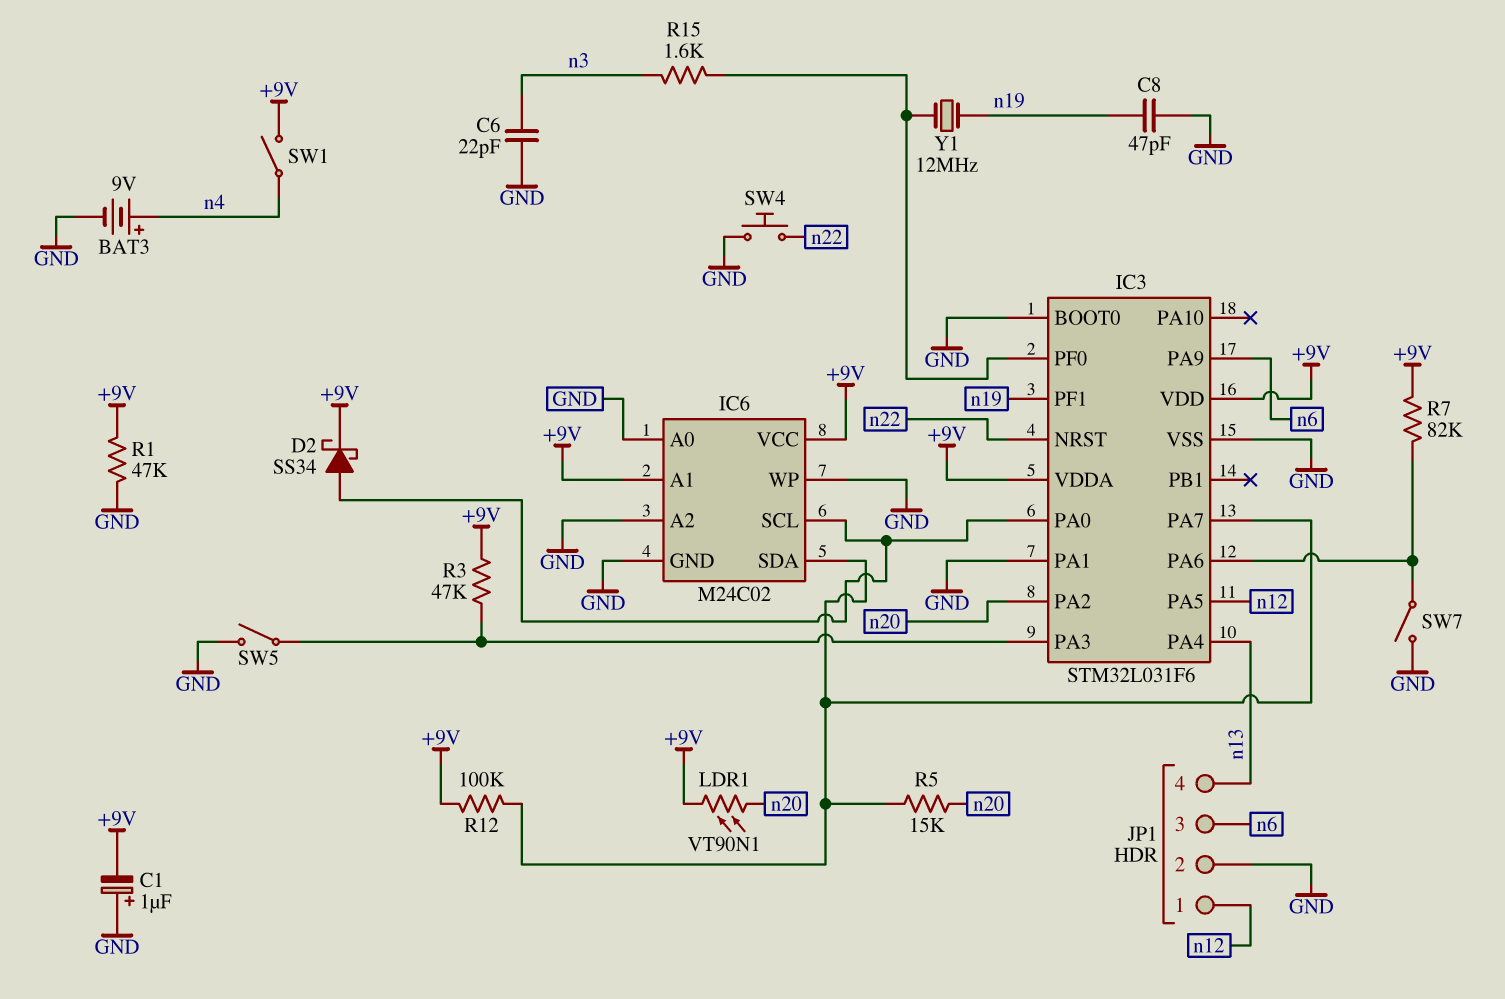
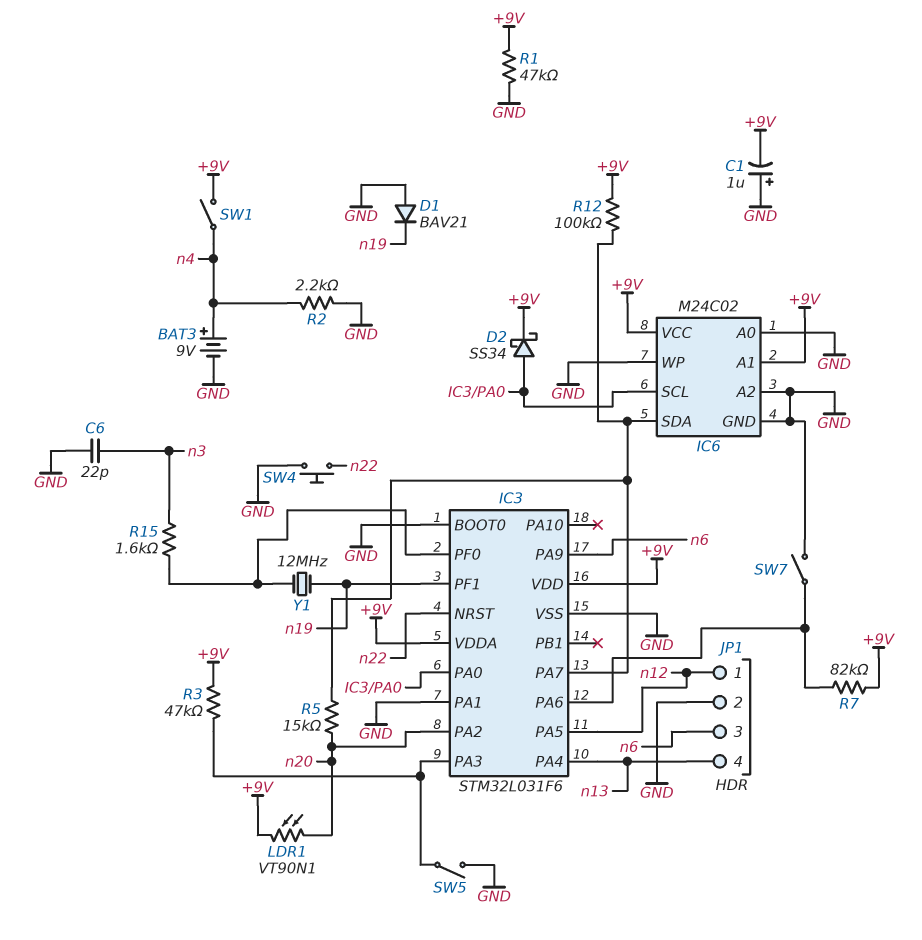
C8: 47pF (GND, n19) -> none
D1: none -> diode BAV21 (A GND, K n19)
R2: none -> 2.2k (GND, n4)

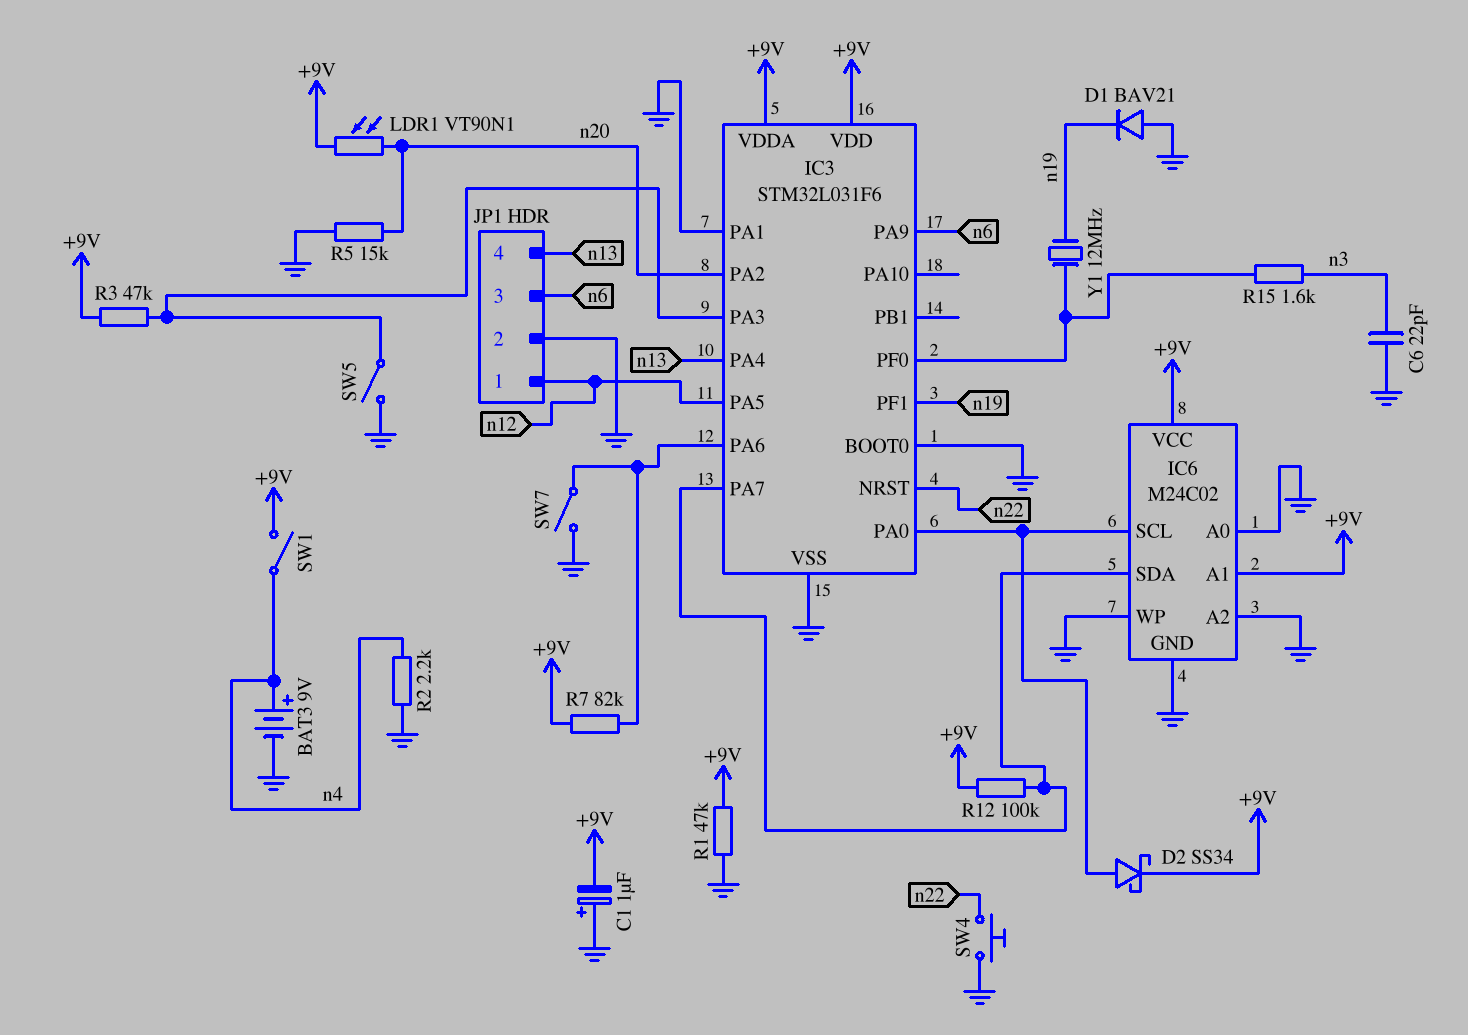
R5: 15k (IC3/PA7, n20) -> 15k (GND, n20)

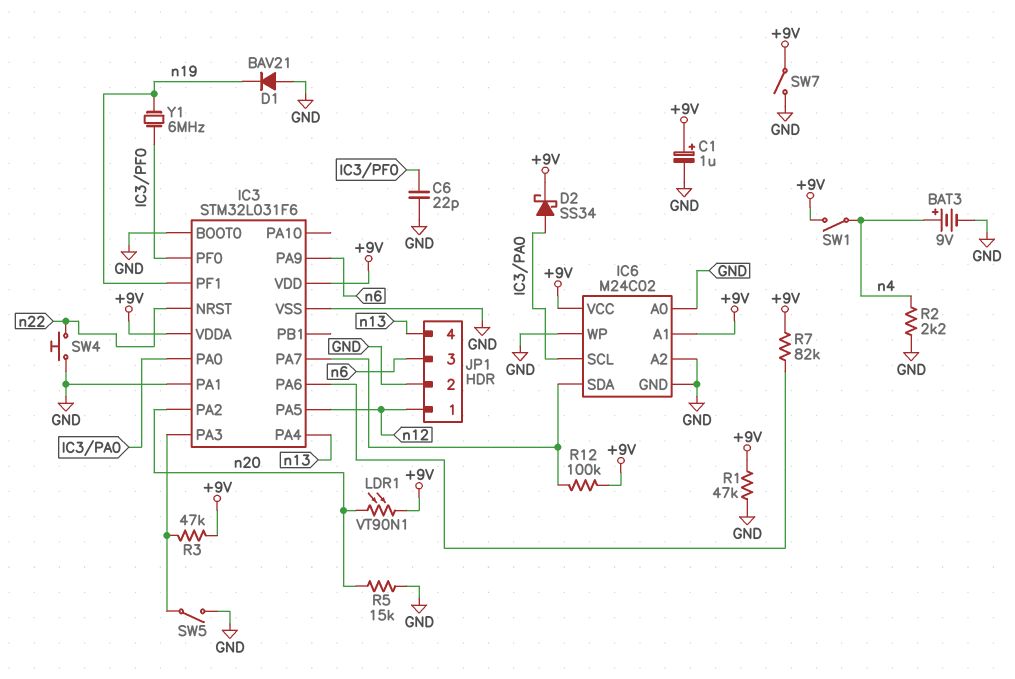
C1: 1uF (plus GND, minus +9V) -> 1uF (plus +9V, minus GND)
C6: 22pF (GND, n3) -> 22pF (GND, IC3/PF0)
R15: 1.6k (IC3/PF0, n3) -> none
SW7: switch (GND, IC3/PA6) -> switch (+9V, GND)
Y1: 12MHz (IC3/PF0, n19) -> 6MHz (IC3/PF0, n19)

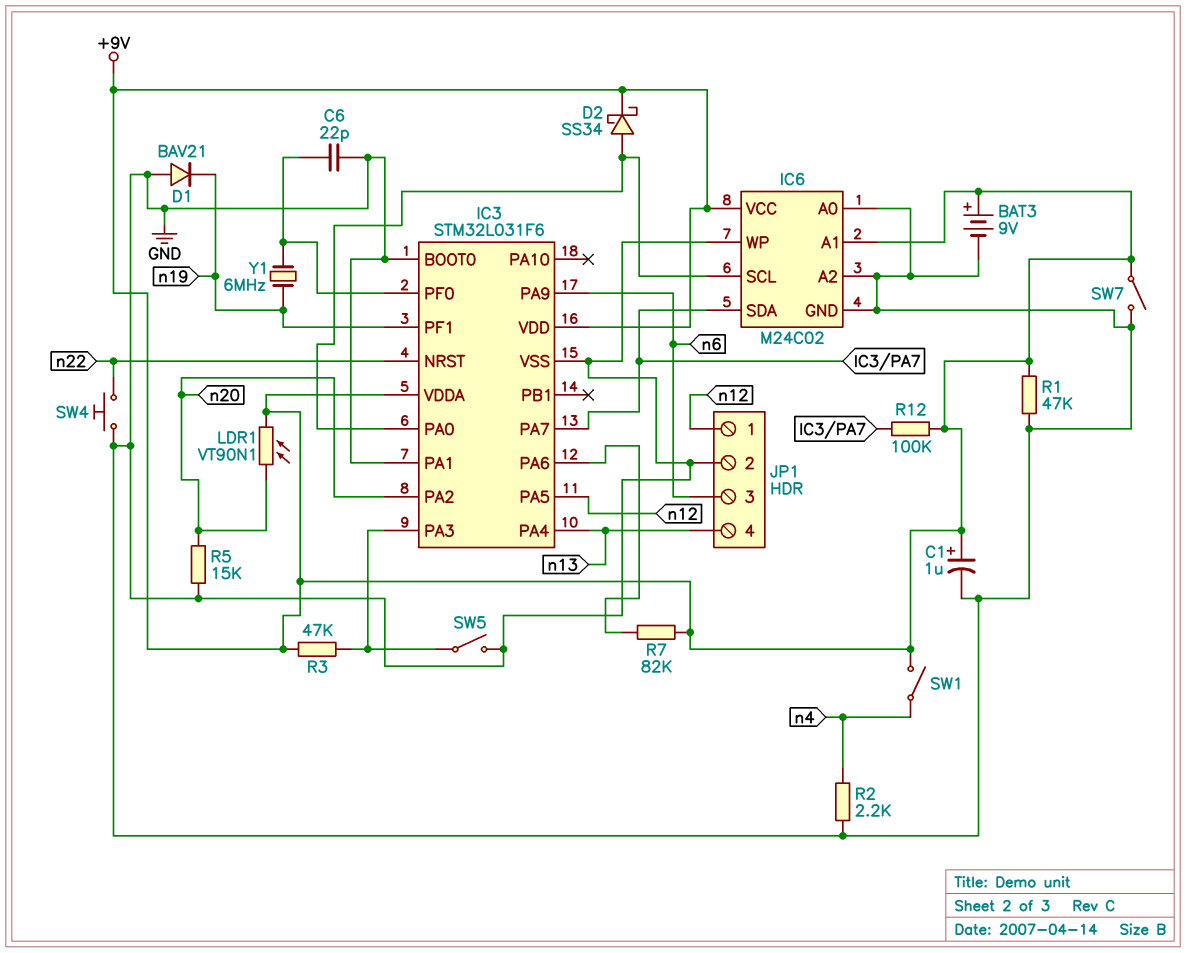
BAT3: 9V (plus n4, minus GND) -> 9V (plus +9V, minus GND)

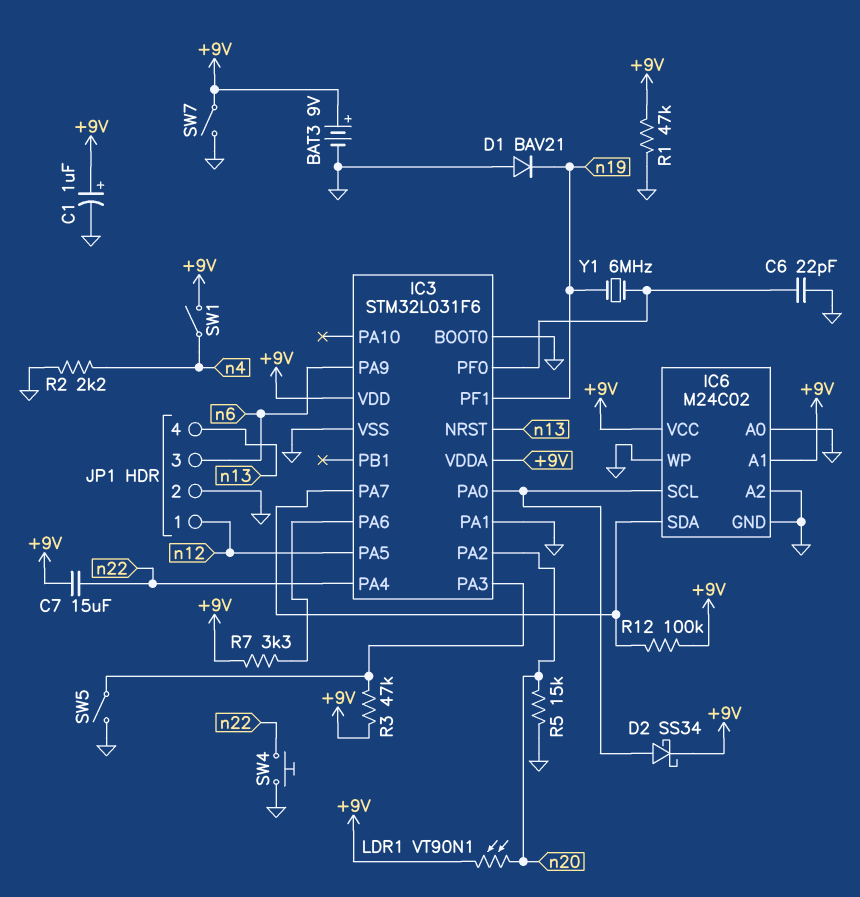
C7: none -> 15uF (+9V, n22)
IC3 pin NRST: n22 -> n13
IC3 pin PA4: n13 -> n22
R7: 82k (+9V, IC3/PA6) -> 3.3k (+9V, IC3/PA6)

